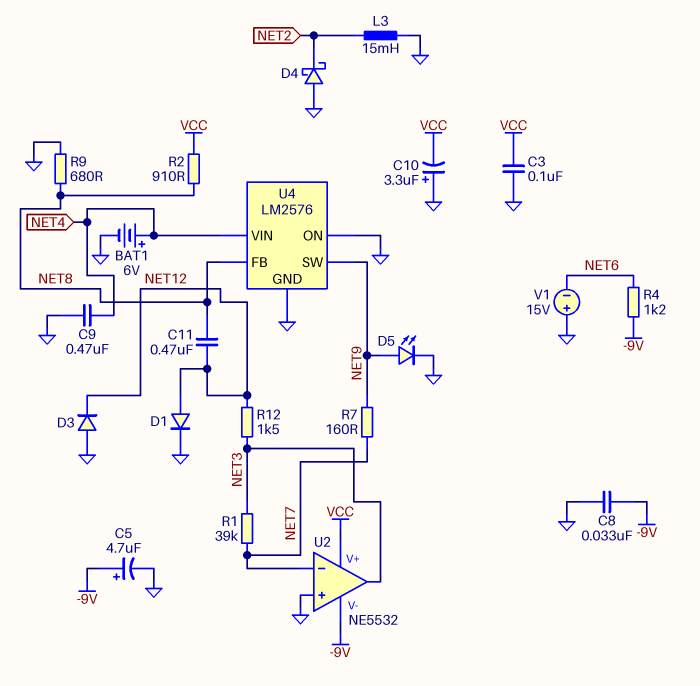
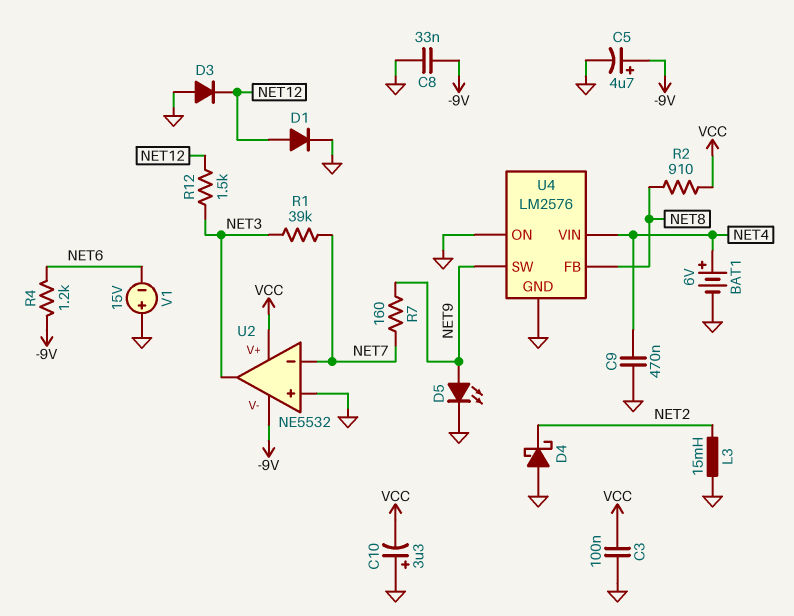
C11: 470nF (NET8, NET12) -> none
R9: 680 (GND, NET8) -> none

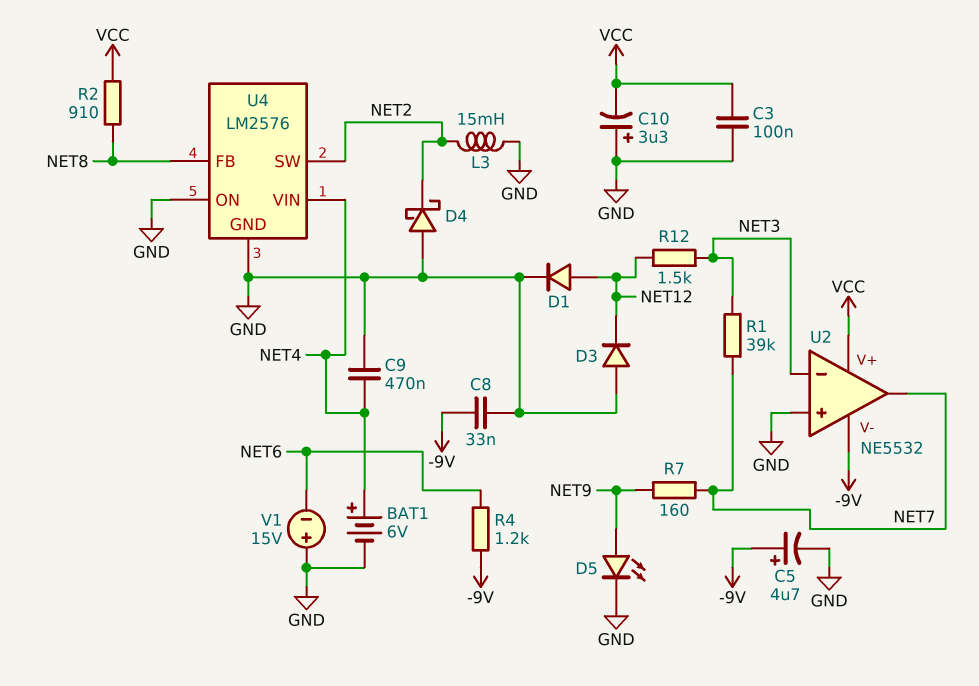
U2 pin in-: NET7 -> NET3
U2 pin out: NET3 -> NET7
U4 pin SW: NET9 -> NET2

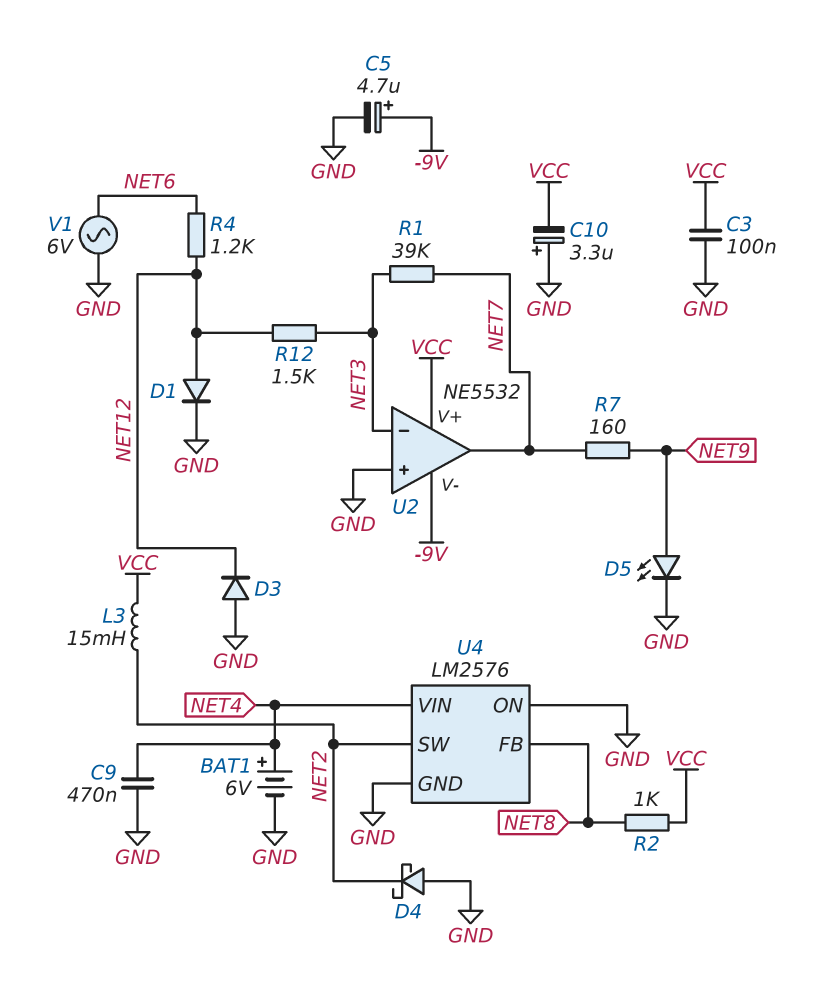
C8: 33nF (-9V, GND) -> none
L3: 15mH (GND, NET2) -> 15mH (NET2, VCC)
R2: 910 (NET8, VCC) -> 1k (NET8, VCC)
R4: 1.2k (-9V, NET6) -> 1.2k (NET6, NET12)
V1: 15V (plus GND, minus NET6) -> AC 6V (GND, NET6)

